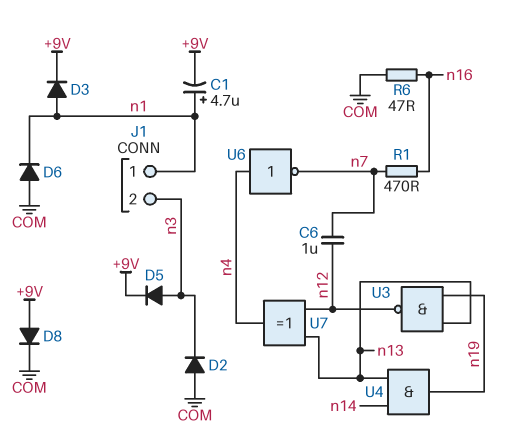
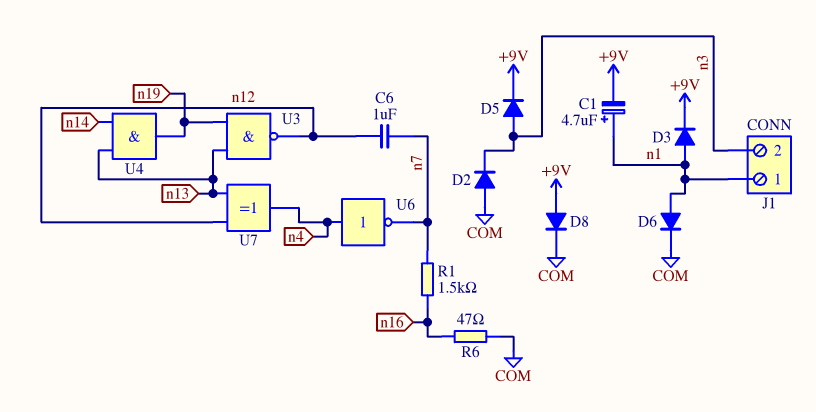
D6: diode (A COM, K n1) -> diode (A n1, K COM)
R1: 470 (n7, n16) -> 1.5k (n7, n16)

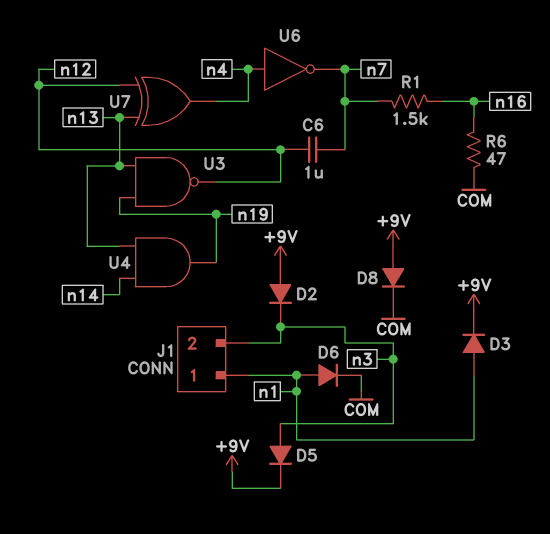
C1: 4.7uF (plus n1, minus +9V) -> none
D2: diode (A COM, K n3) -> diode (A +9V, K n3)

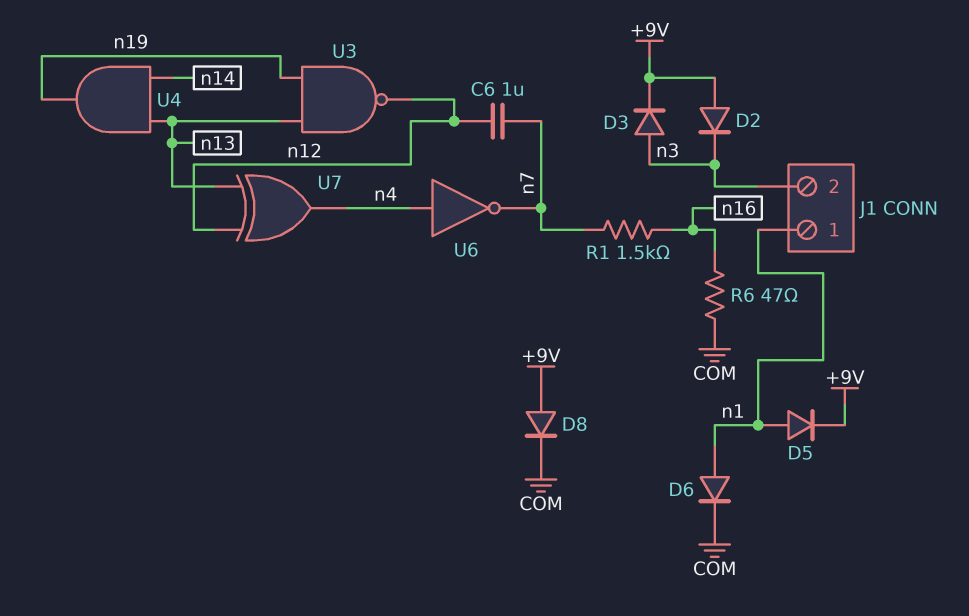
D3: diode (A n1, K +9V) -> diode (A n3, K +9V)
D5: diode (A n3, K +9V) -> diode (A n1, K +9V)

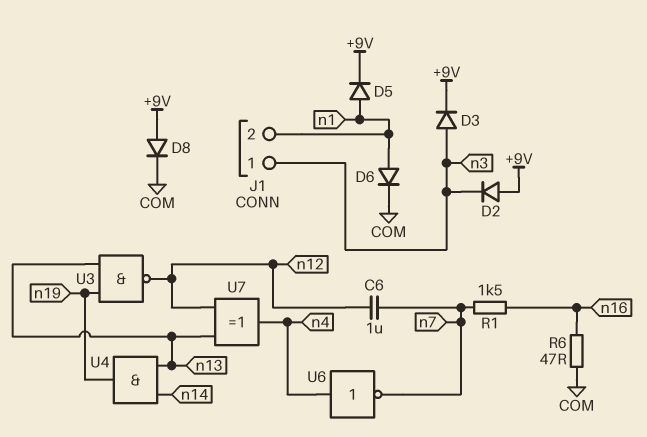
J1 pin 1: n1 -> n3
J1 pin 2: n3 -> n1

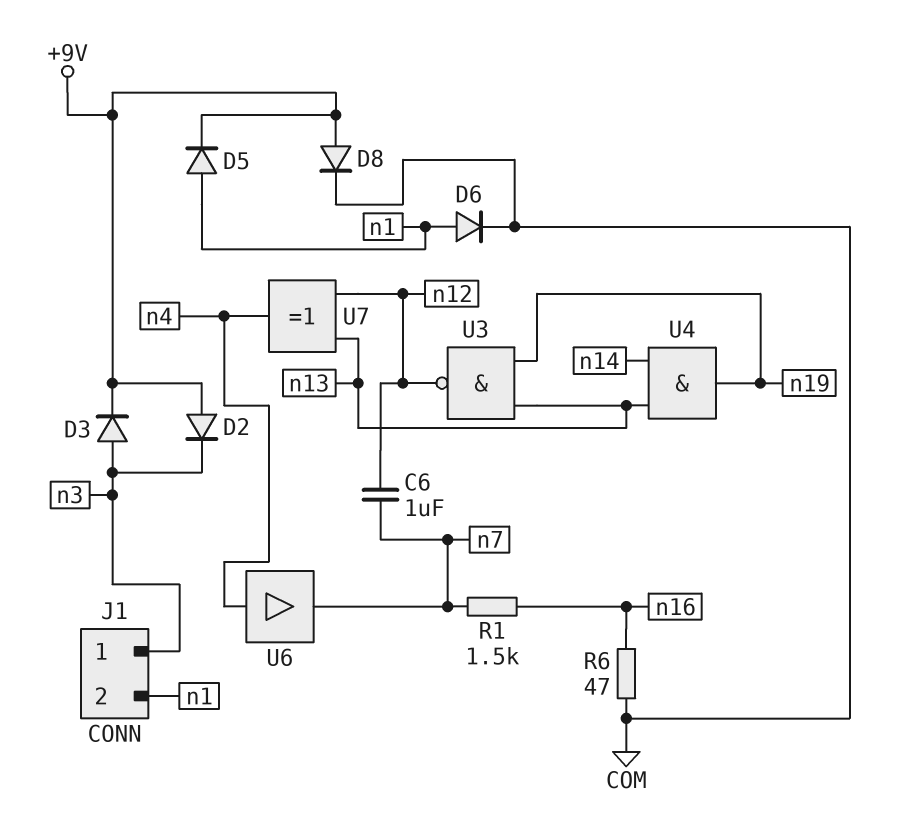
U6: NOT (in n4, out n7) -> buffer (in n4, out n7)

